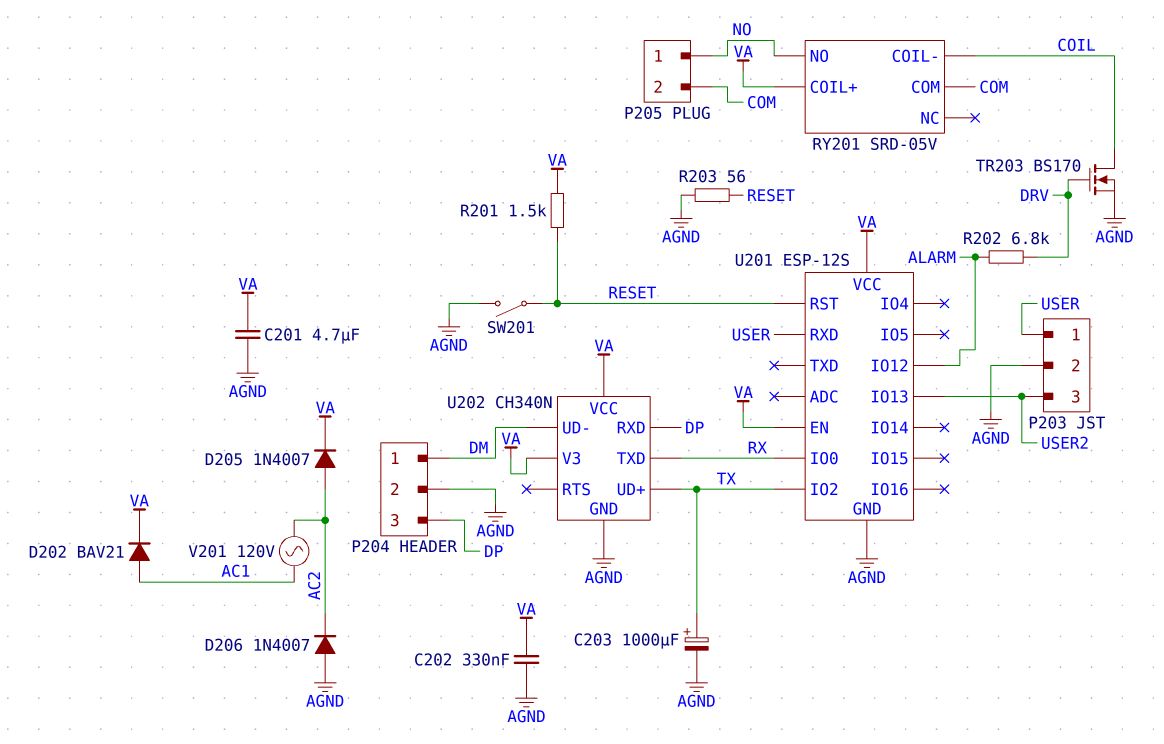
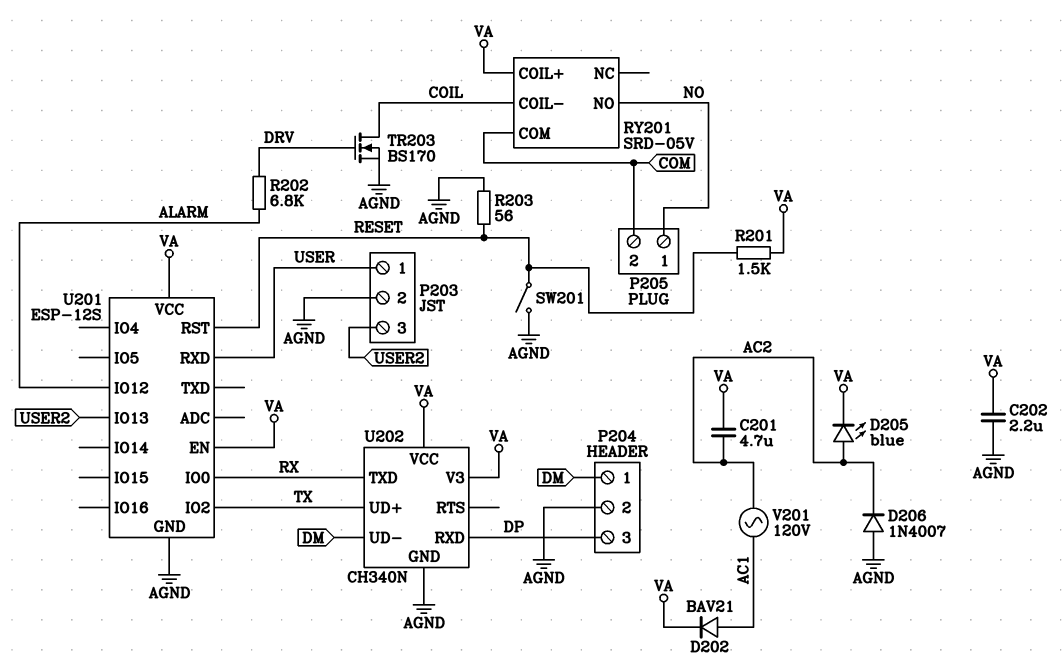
C201: 4.7uF (AGND, VA) -> 4.7uF (AC2, VA)
C202: 330nF (AGND, VA) -> 2.2uF (AGND, VA)
C203: 1000uF (plus TX, minus AGND) -> none
D205: diode 1N4007 (A AC2, K VA) -> LED blue (A AC2, K VA)

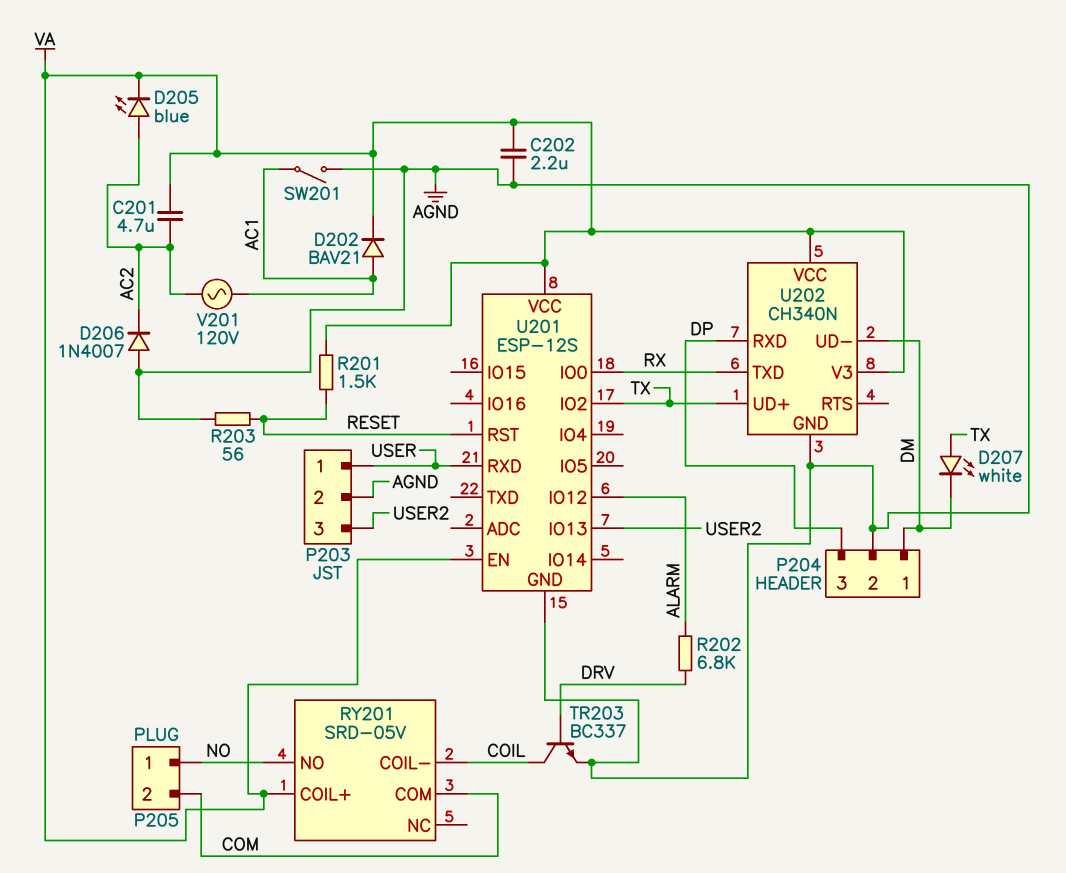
D207: none -> LED white (A TX, K DM)
SW201: switch (AGND, RESET) -> switch (AC1, AGND)
TR203: NMOS BS170 (G DRV, D COIL, S AGND) -> NPN BC337 (B DRV, C COIL, E AGND)

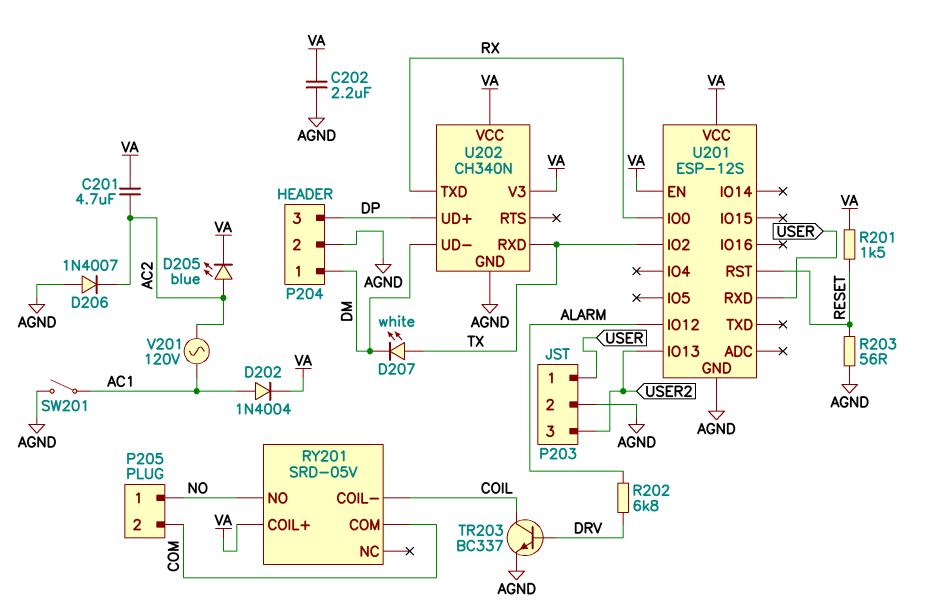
D202: diode BAV21 (A AC1, K VA) -> diode 1N4004 (A AC1, K VA)
U202 pin RXD: DP -> TX
U202 pin UD+: TX -> DP

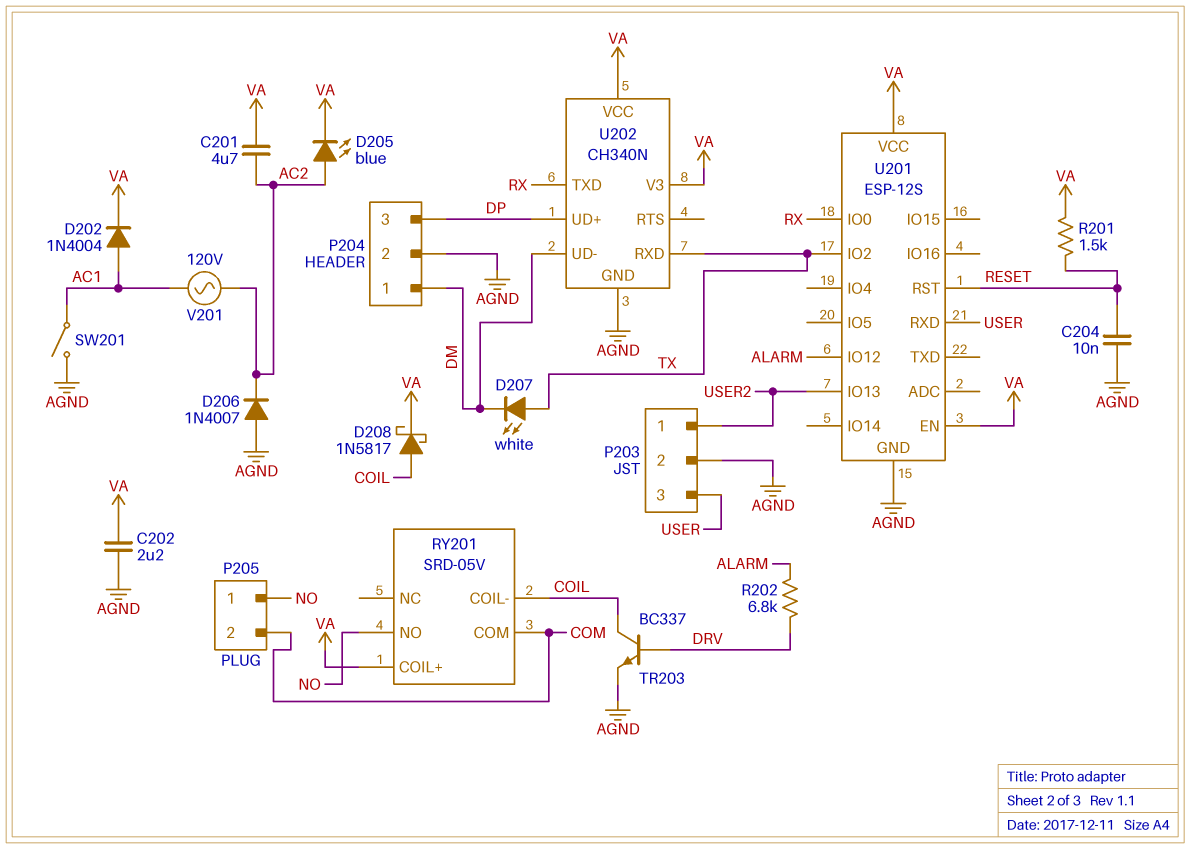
C204: none -> 10nF (AGND, RESET)
D208: none -> schottky 1N5817 (A COIL, K VA)
P203 pin 1: USER -> USER2
P203 pin 3: USER2 -> USER
R203: 56 (AGND, RESET) -> none

